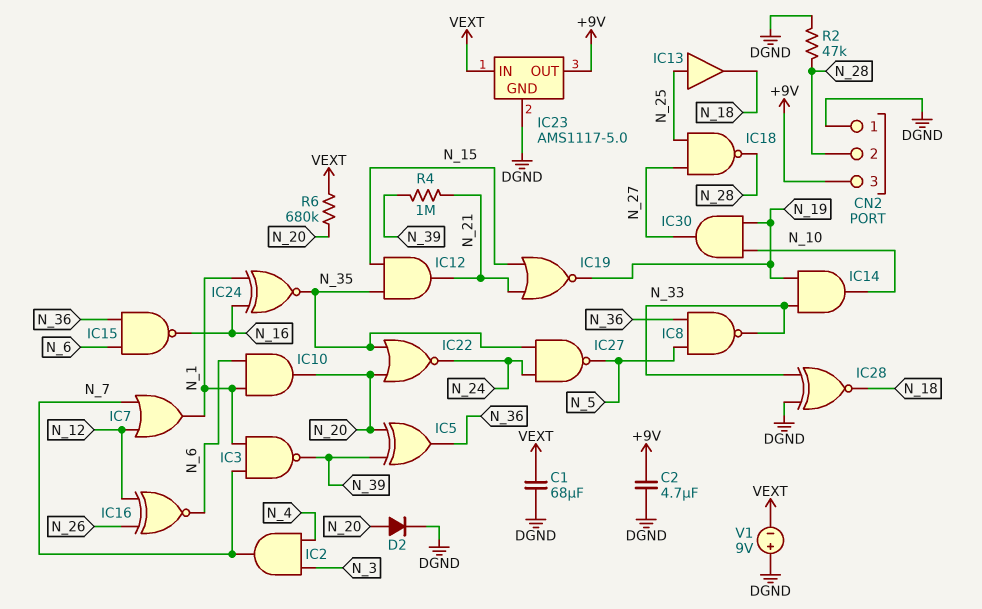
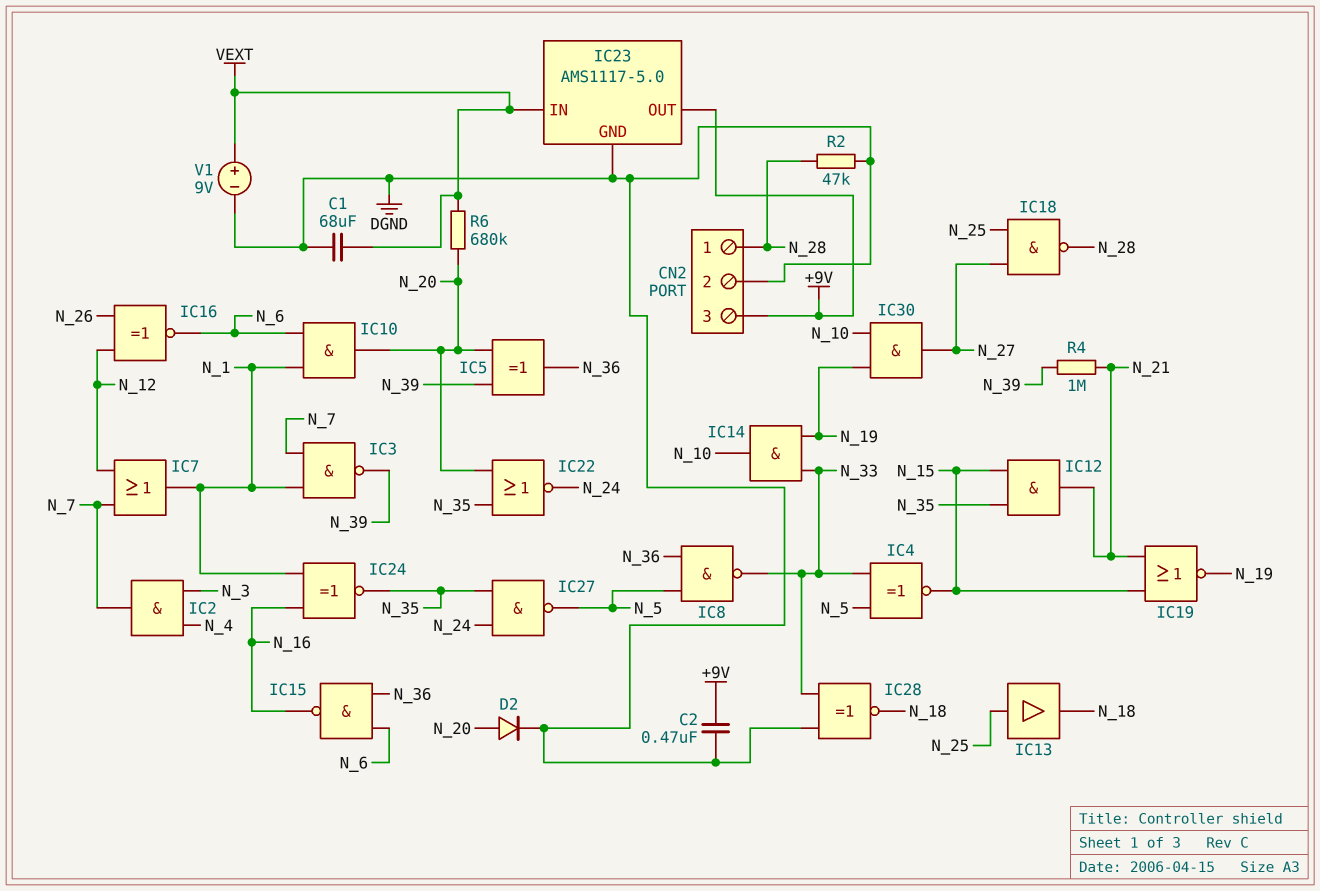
C2: 4.7uF (+9V, DGND) -> 470nF (+9V, DGND)
CN2 pin 1: DGND -> N_28
CN2 pin 2: N_28 -> DGND
IC4: none -> XNOR (in N_5, in N_33, out N_15)
V1: 9V (plus DGND, minus VEXT) -> 9V (plus VEXT, minus DGND)

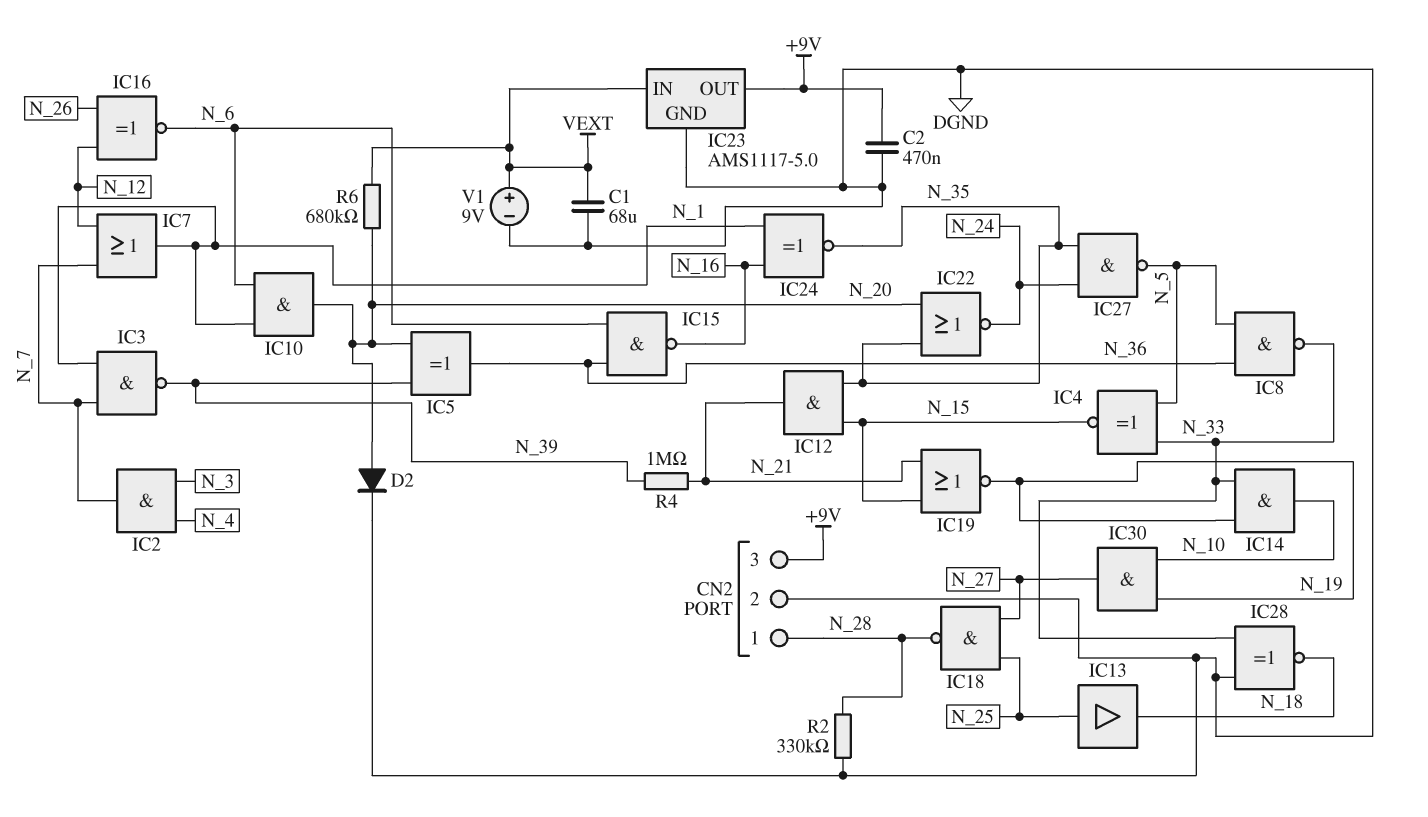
R2: 47k (DGND, N_28) -> 330k (DGND, N_28)

